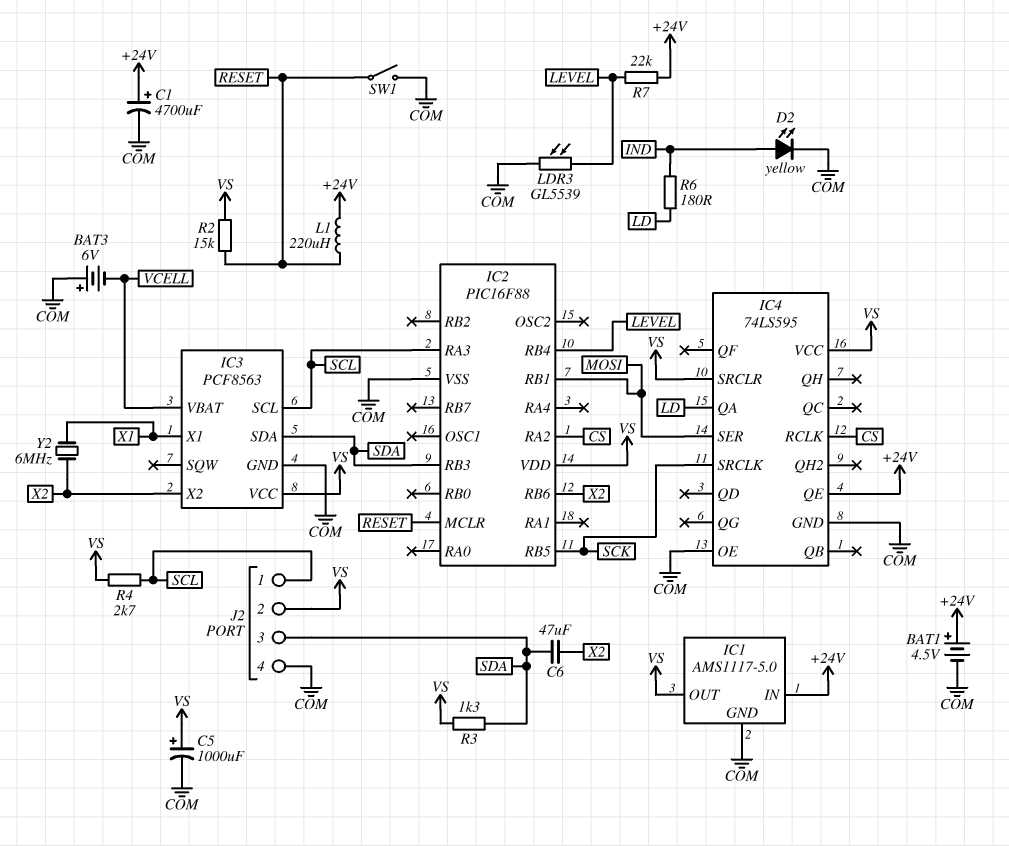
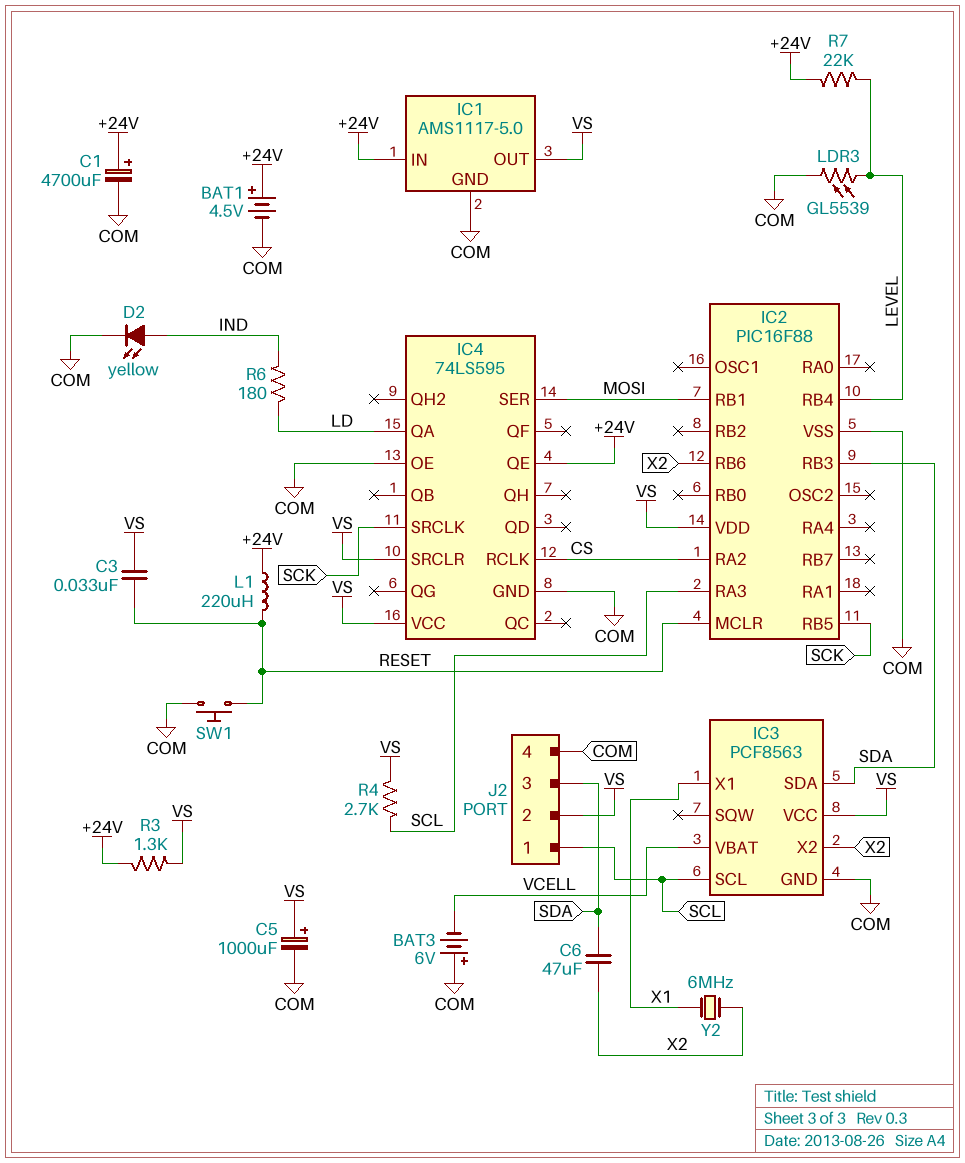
C3: none -> 33nF (RESET, VS)
R2: 15k (RESET, VS) -> none
R3: 1.3k (SDA, VS) -> 1.3k (+24V, VS)
SW1: switch (COM, RESET) -> button (COM, RESET)

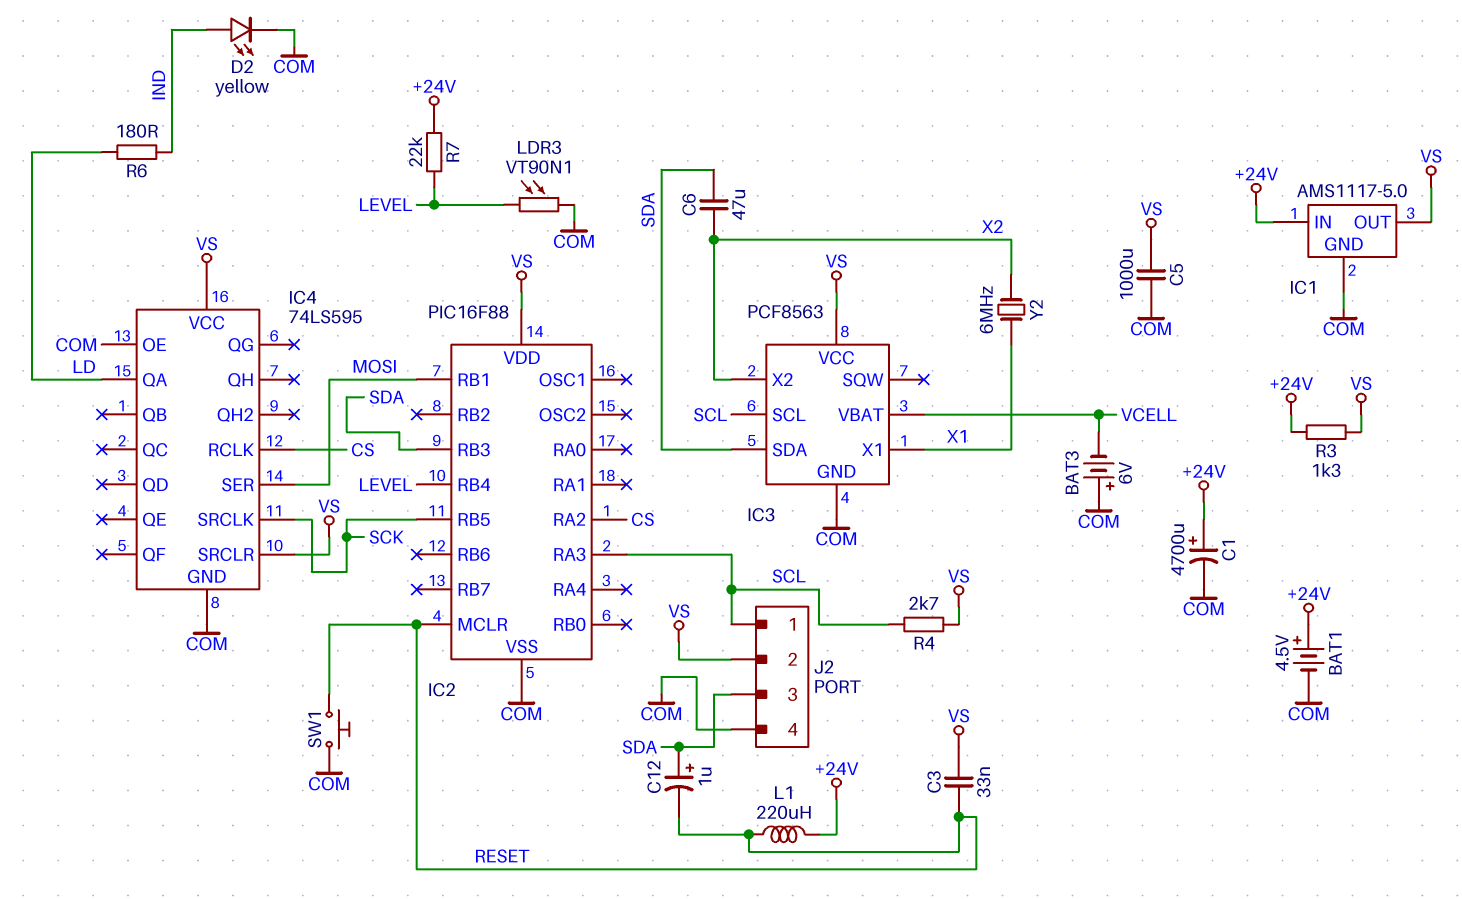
C5: 1000uF (plus VS, minus COM) -> 1000uF (COM, VS)
C12: none -> 1uF (plus SDA, minus RESET)
IC2 pin RB6: X2 -> none
IC4 pin QE: +24V -> none
LDR3: GL5539 (COM, LEVEL) -> VT90N1 (COM, LEVEL)

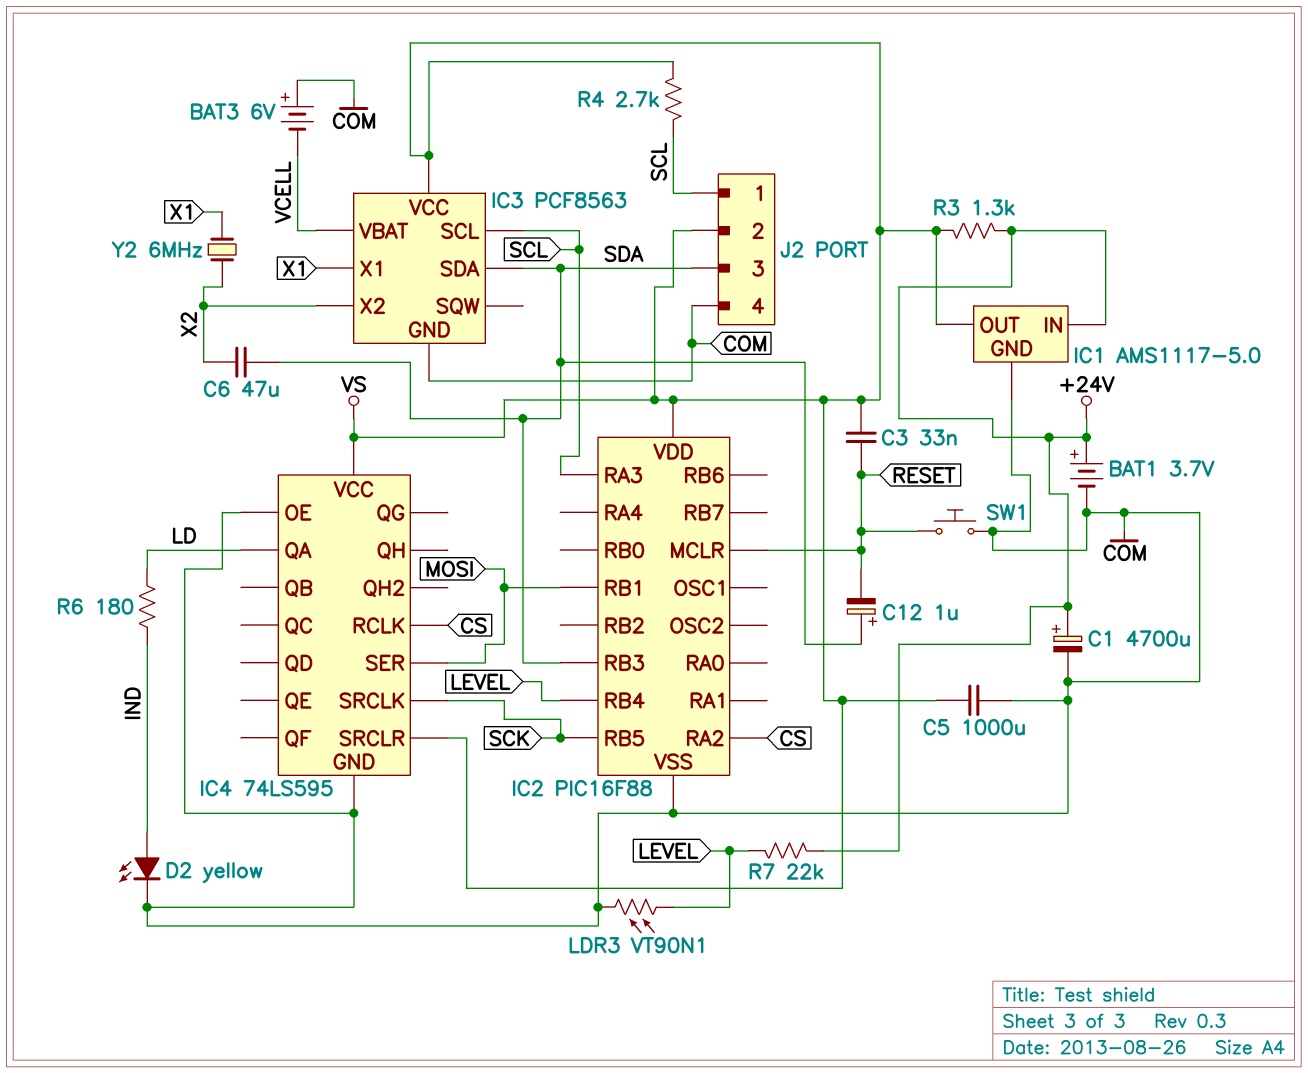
BAT1: 4.5V (plus +24V, minus COM) -> 3.7V (plus +24V, minus COM)
L1: 220uH (+24V, RESET) -> none

